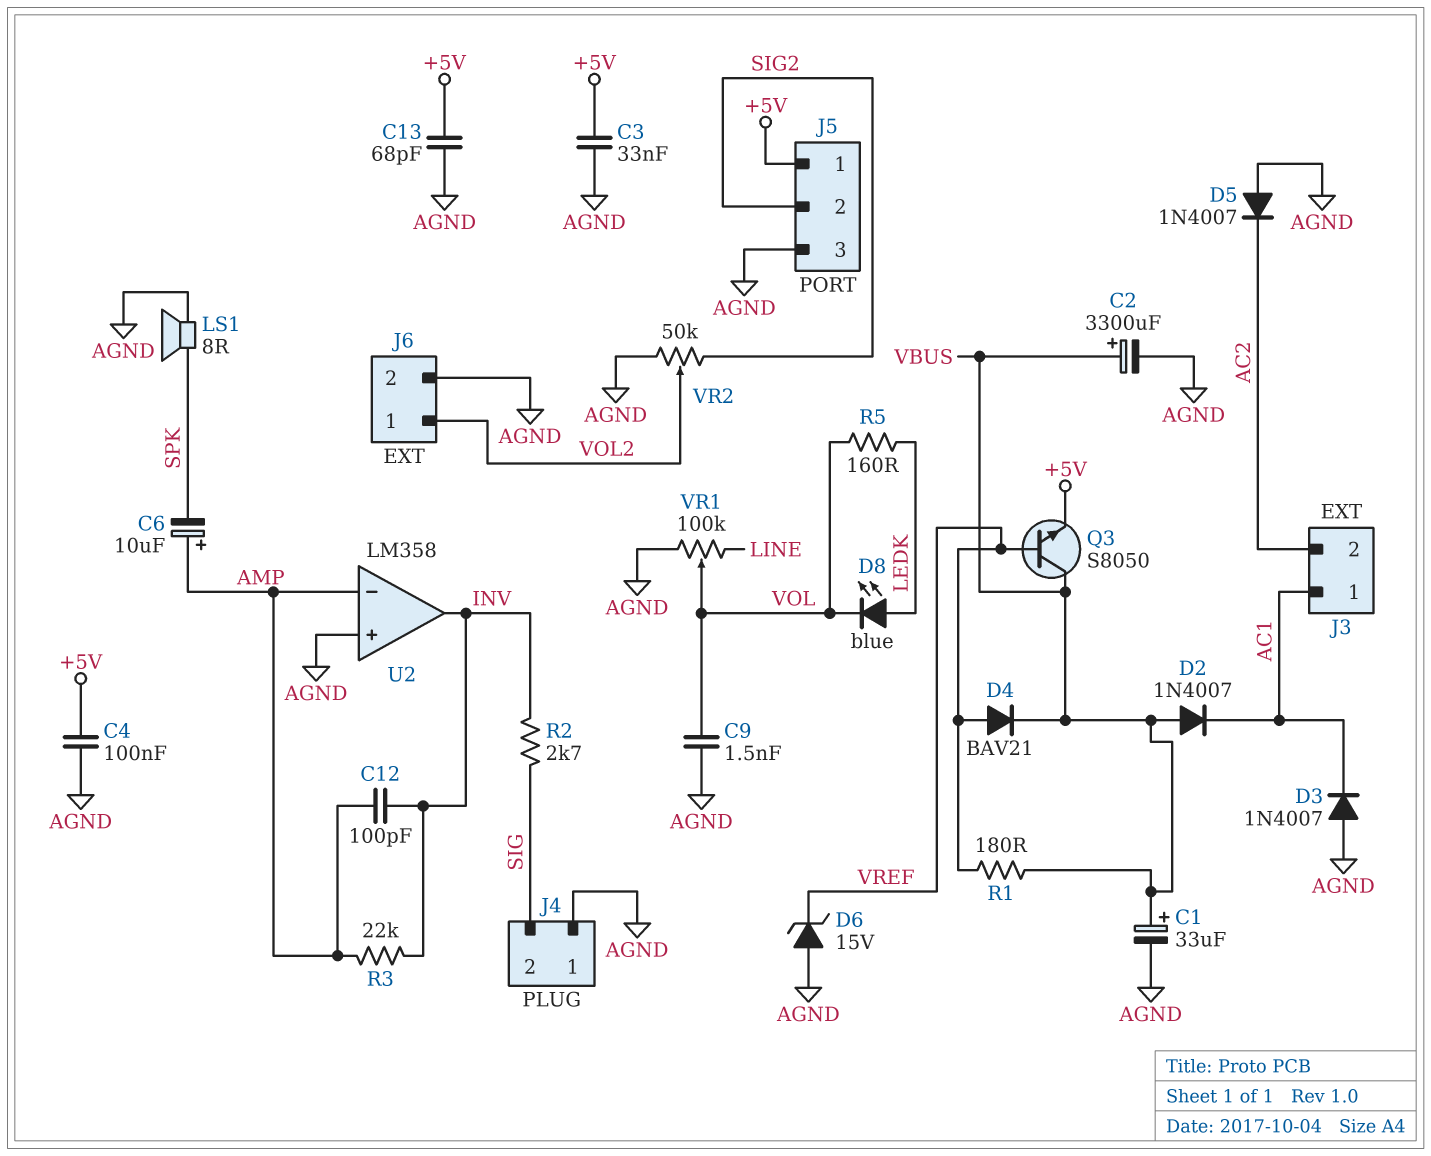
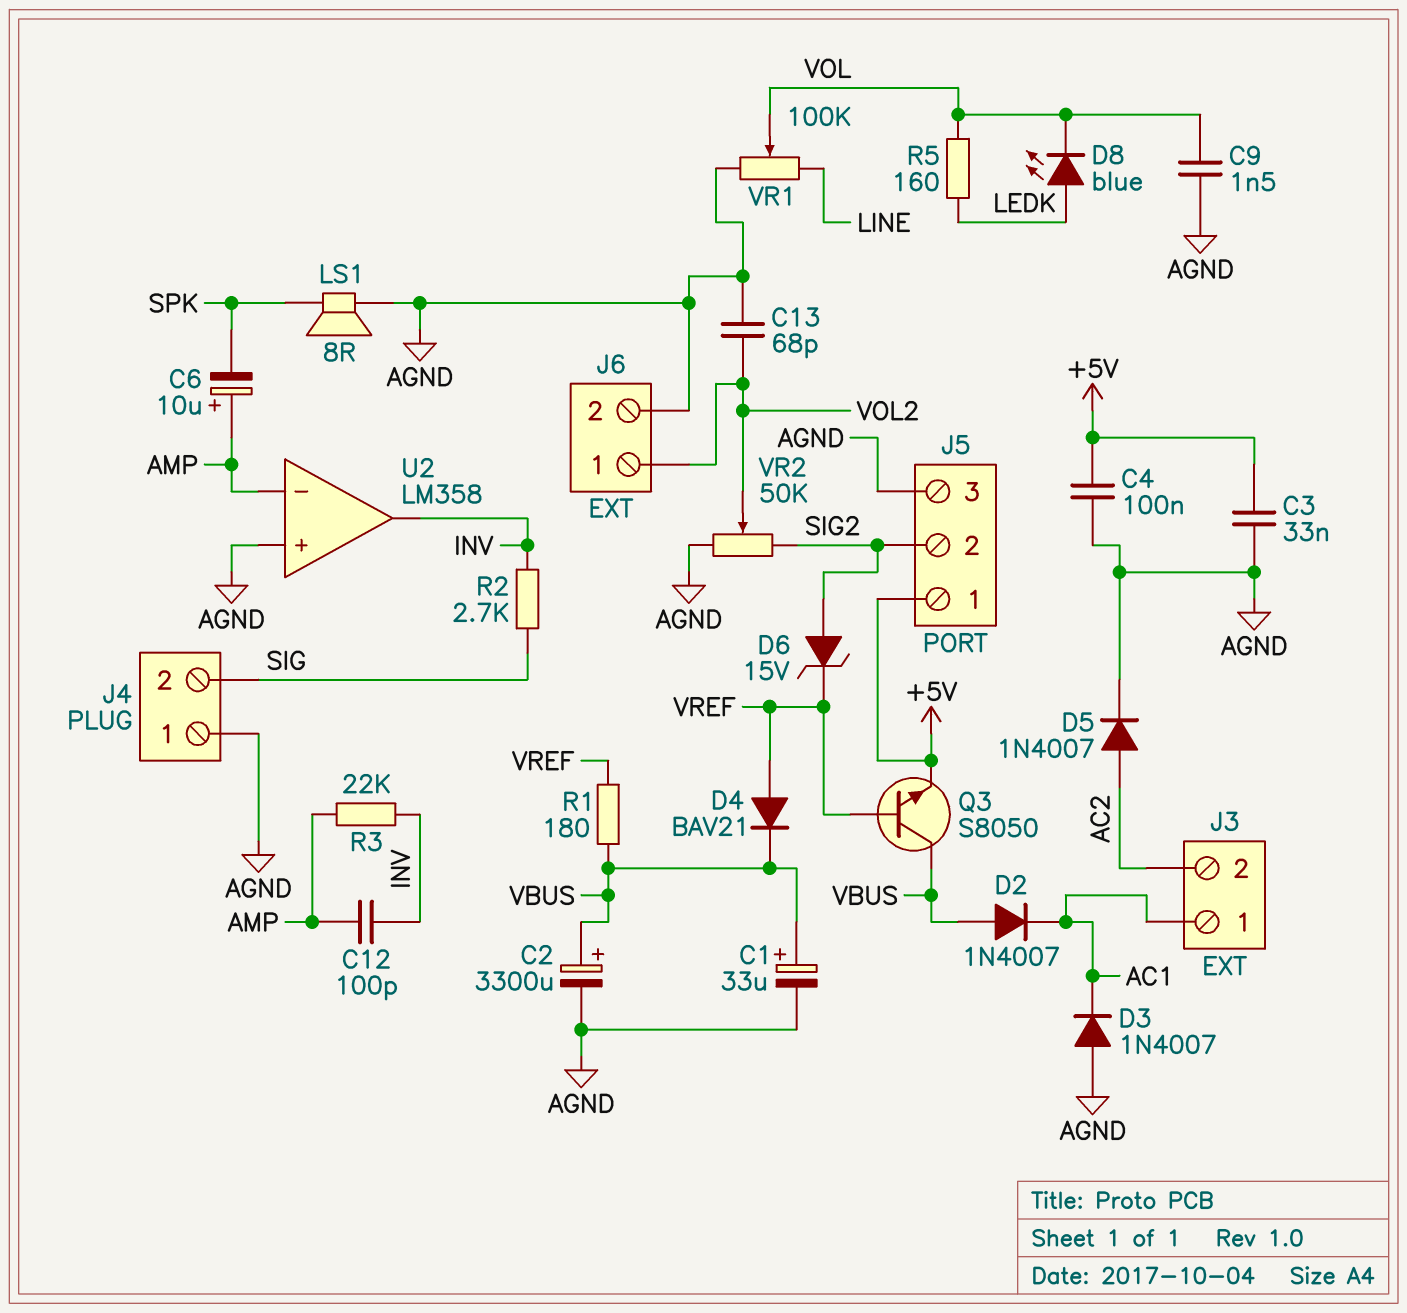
C13: 68pF (+5V, AGND) -> 68pF (AGND, VOL2)
D5: diode 1N4007 (A AGND, K AC2) -> diode 1N4007 (A AC2, K AGND)
D6: zener 15V (A AGND, K VREF) -> zener 15V (A SIG2, K VREF)

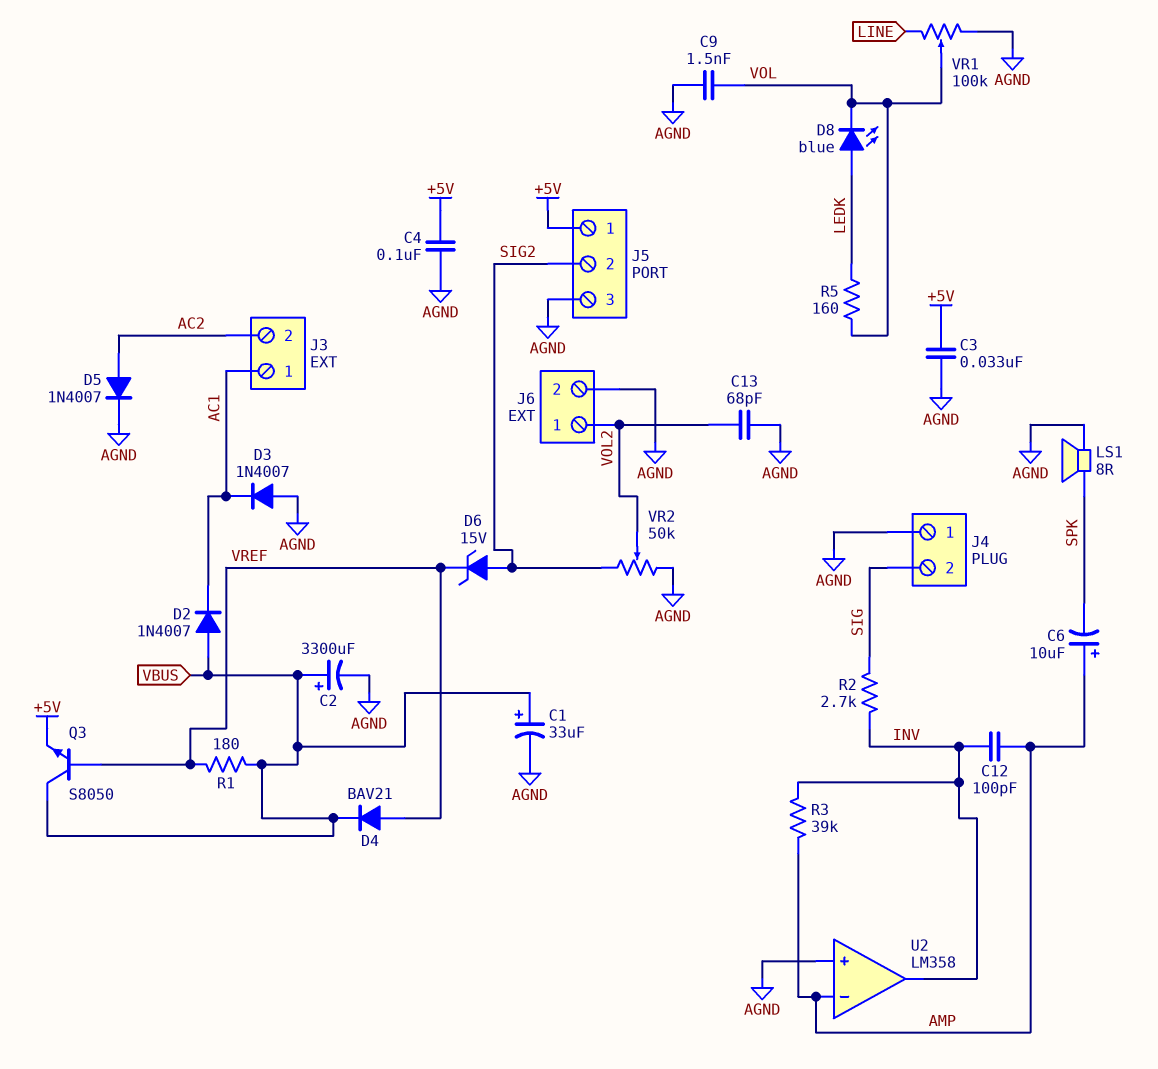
R3: 22k (AMP, INV) -> 39k (AMP, INV)

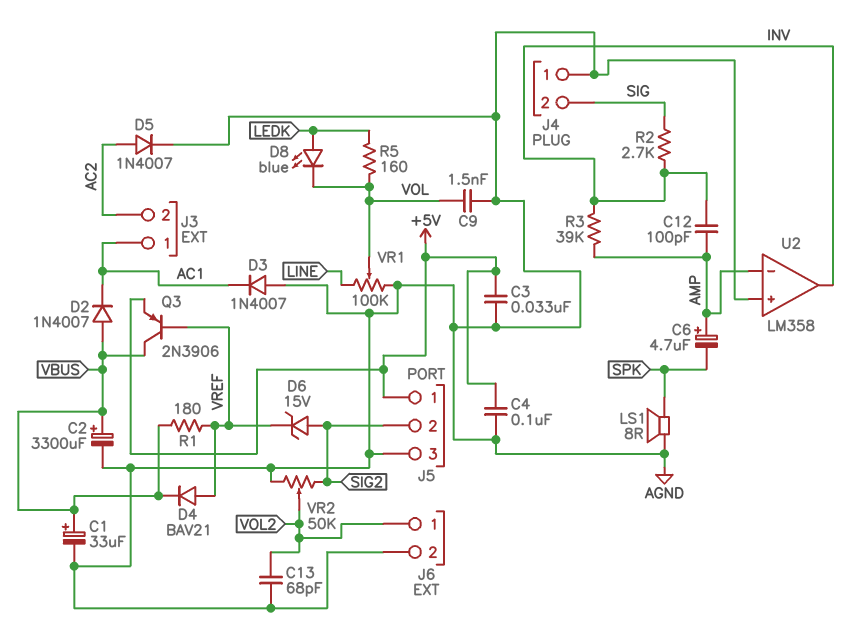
C6: 10uF (plus AMP, minus SPK) -> 4.7uF (plus AMP, minus SPK)
Q3: NPN S8050 (B VREF, C VBUS, E +5V) -> PNP 2N3906 (B VREF, C VBUS, E +5V)

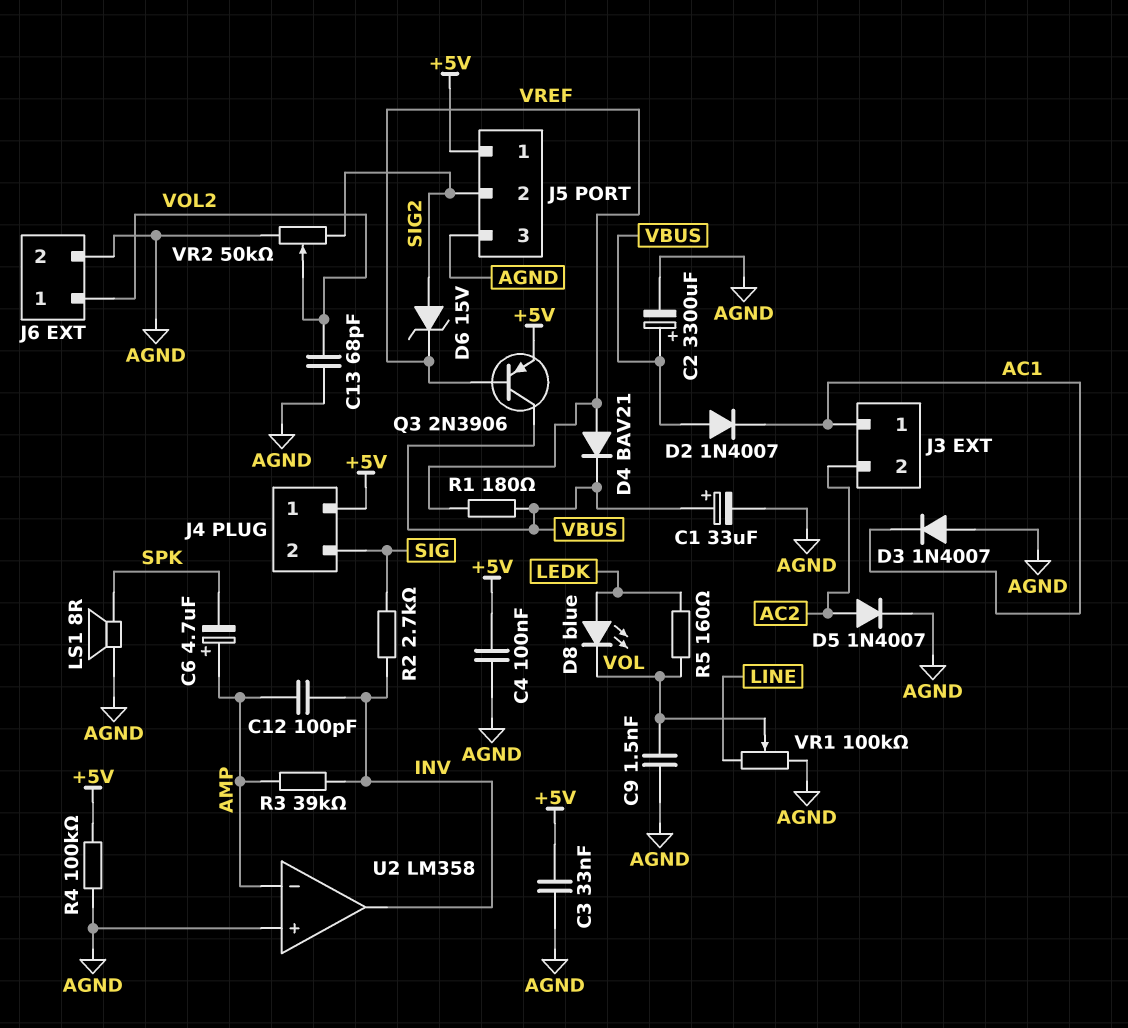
J4 pin 1: AGND -> +5V
R4: none -> 100k (+5V, AGND)

